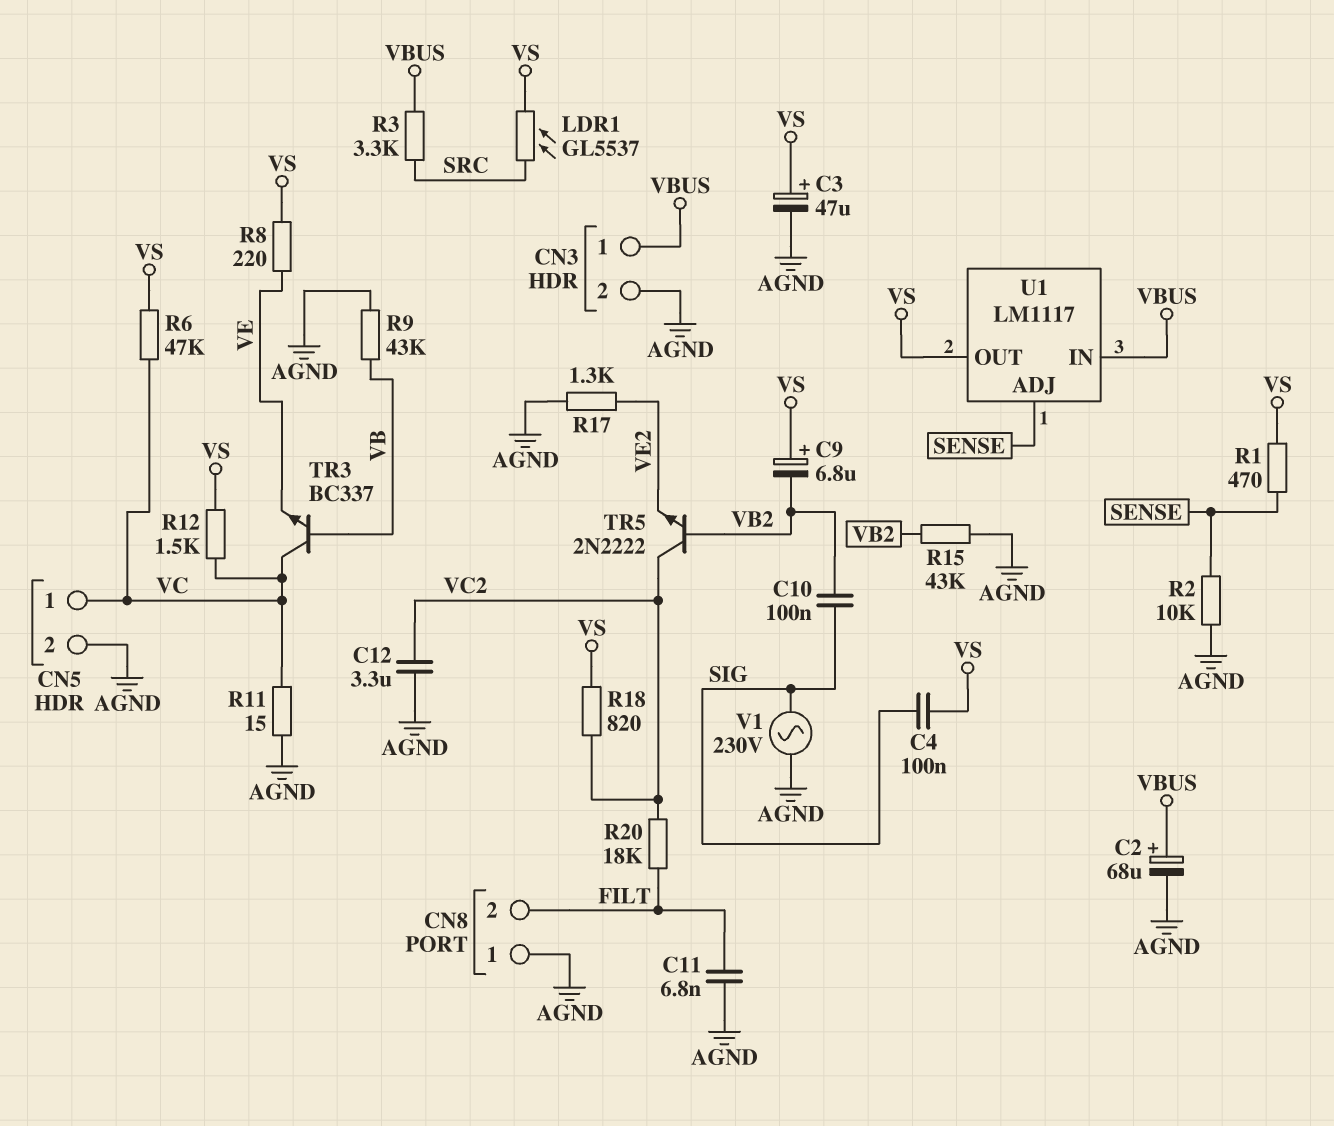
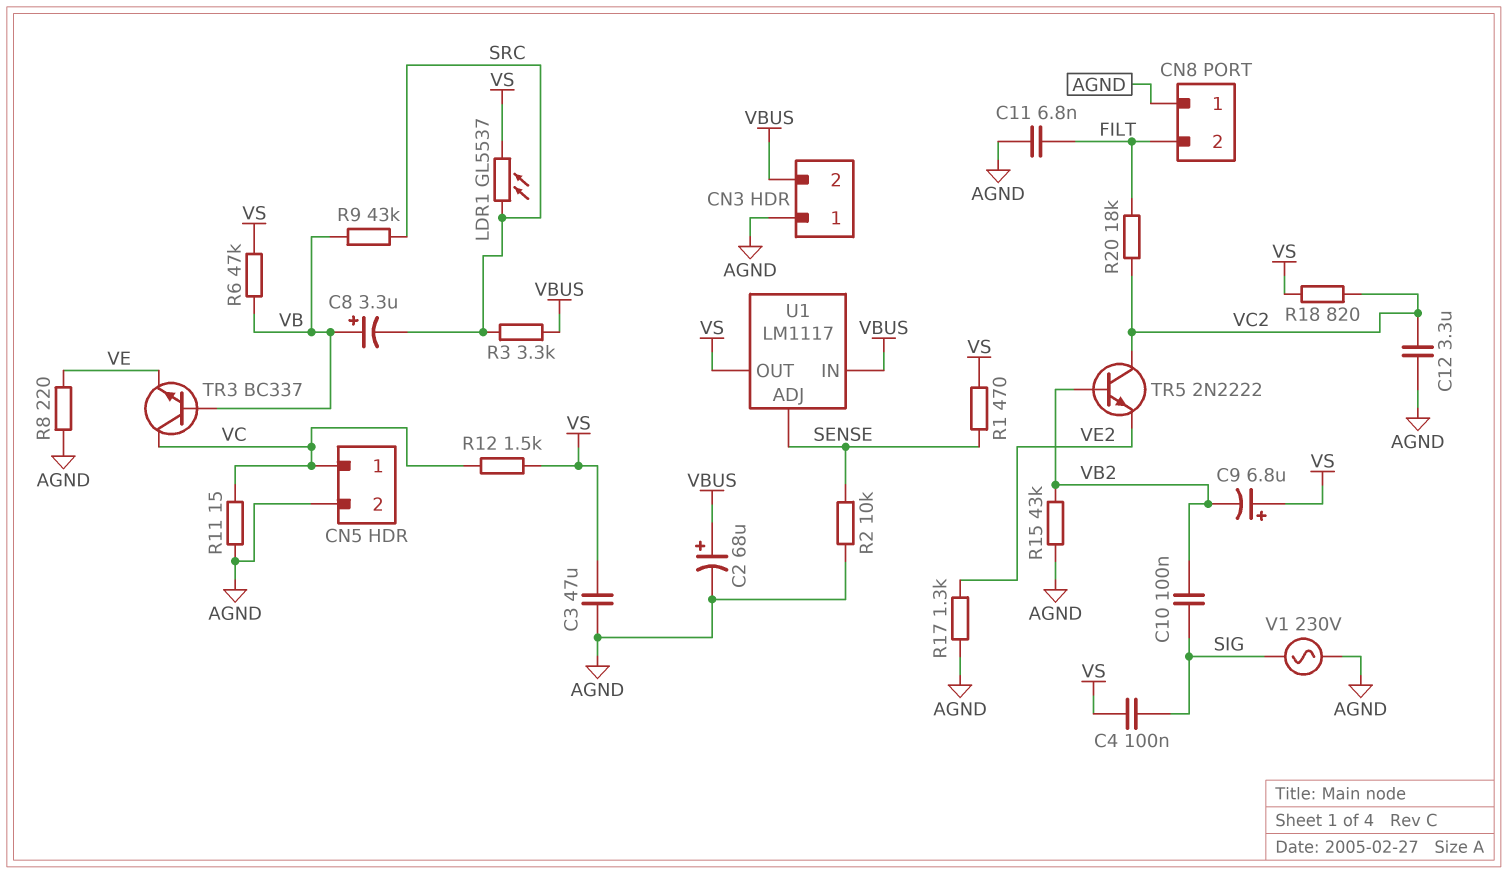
C3: 47uF (plus VS, minus AGND) -> 47uF (AGND, VS)
C8: none -> 3.3uF (plus VB, minus SRC)
CN3 pin 1: VBUS -> AGND
CN3 pin 2: AGND -> VBUS
R6: 47k (VC, VS) -> 47k (VB, VS)
R8: 220 (VE, VS) -> 220 (AGND, VE)
R9: 43k (AGND, VB) -> 43k (SRC, VB)

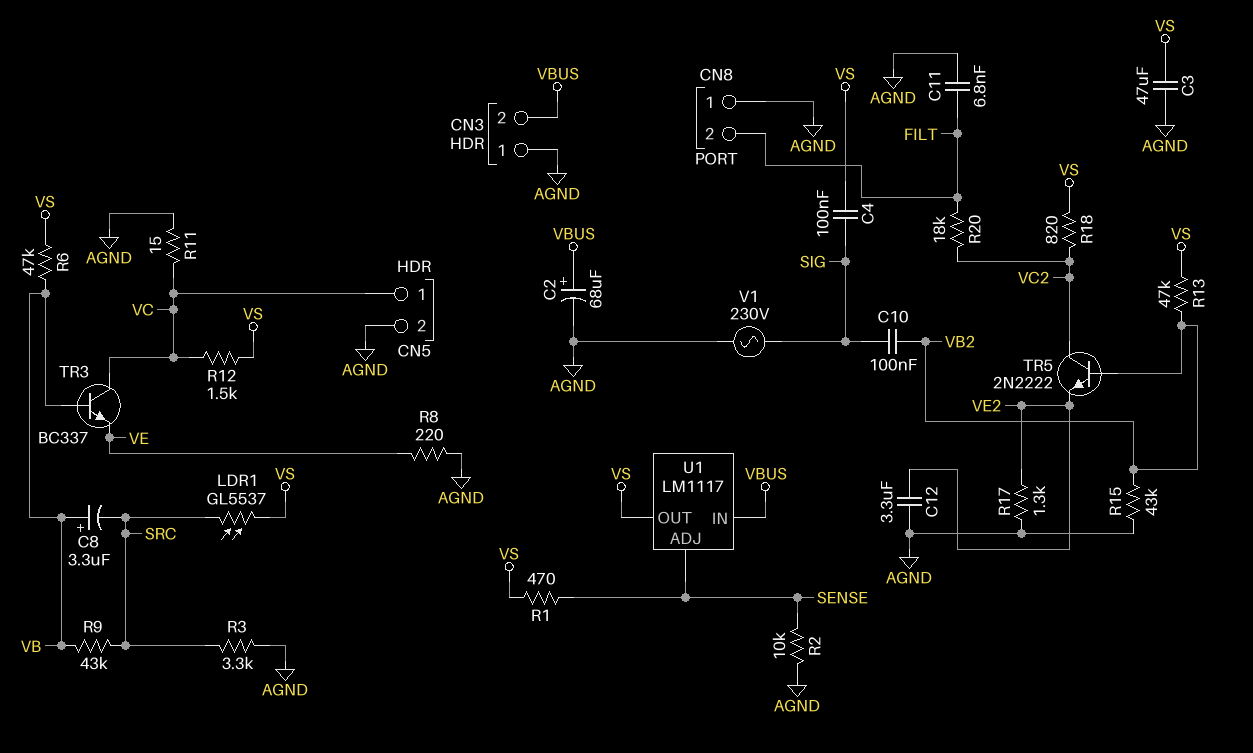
C9: 6.8uF (plus VS, minus VB2) -> none
C12: 3.3uF (AGND, VC2) -> 3.3uF (AGND, VE2)
R3: 3.3k (SRC, VBUS) -> 3.3k (AGND, SRC)
R13: none -> 47k (VB2, VS)

